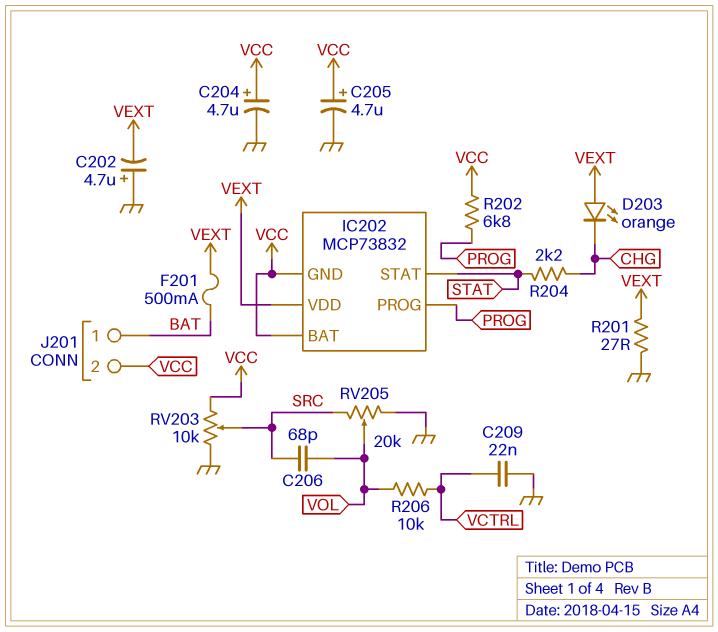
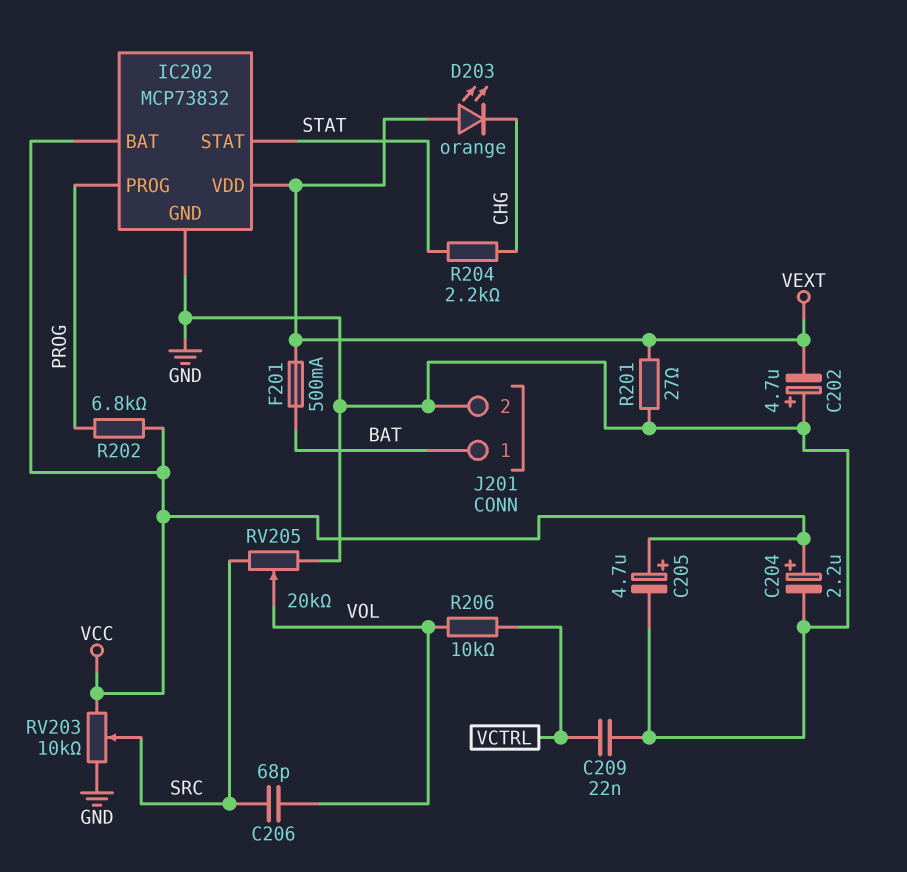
C204: 4.7uF (plus VCC, minus GND) -> 2.2uF (plus VCC, minus GND)
IC202 pin GND: VCC -> GND
J201 pin 2: VCC -> GND

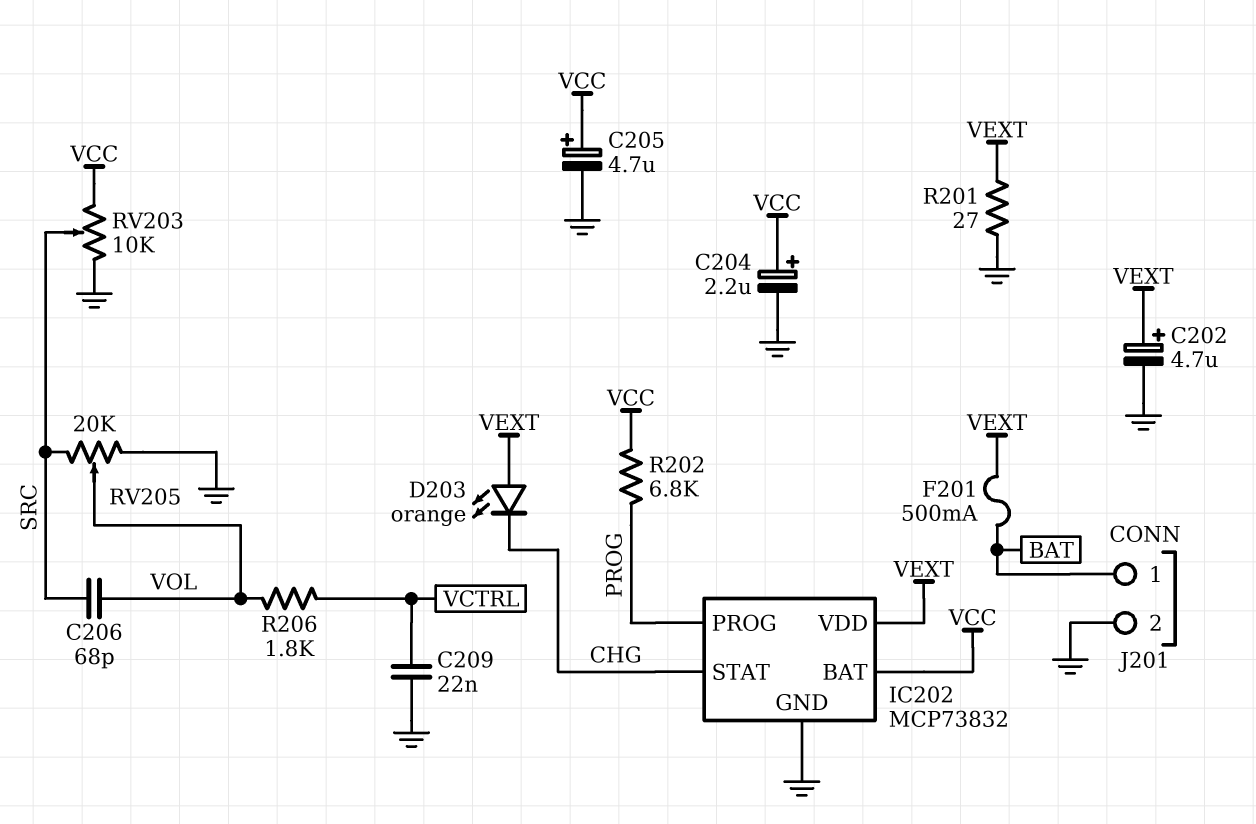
C202: 4.7uF (plus GND, minus VEXT) -> 4.7uF (plus VEXT, minus GND)
IC202 pin STAT: STAT -> CHG
R204: 2.2k (CHG, STAT) -> none
R206: 10k (VCTRL, VOL) -> 1.8k (VCTRL, VOL)

